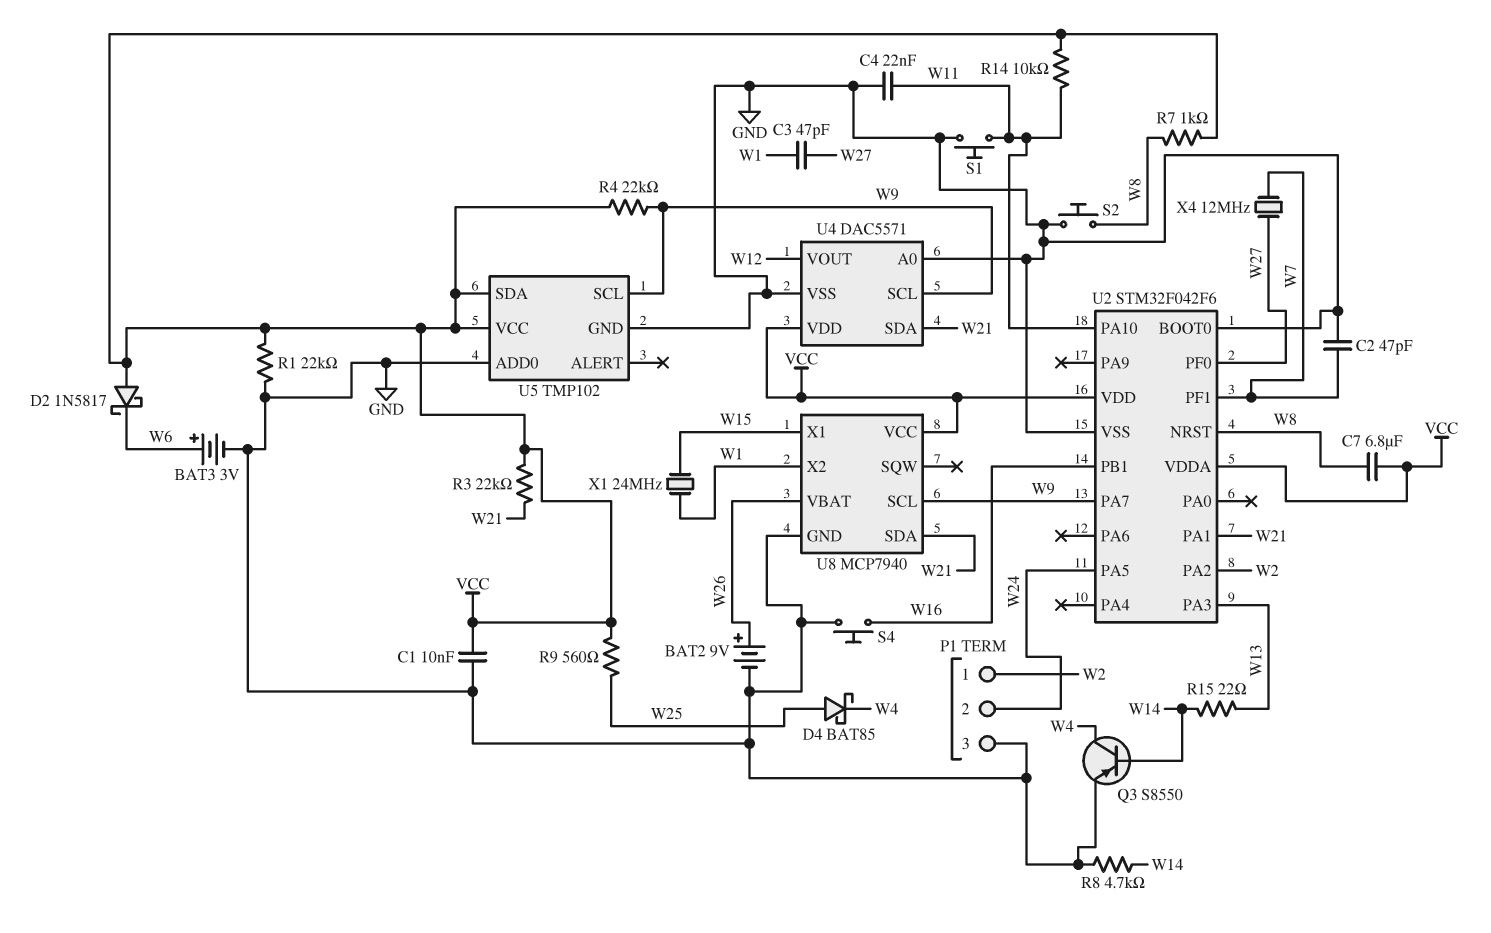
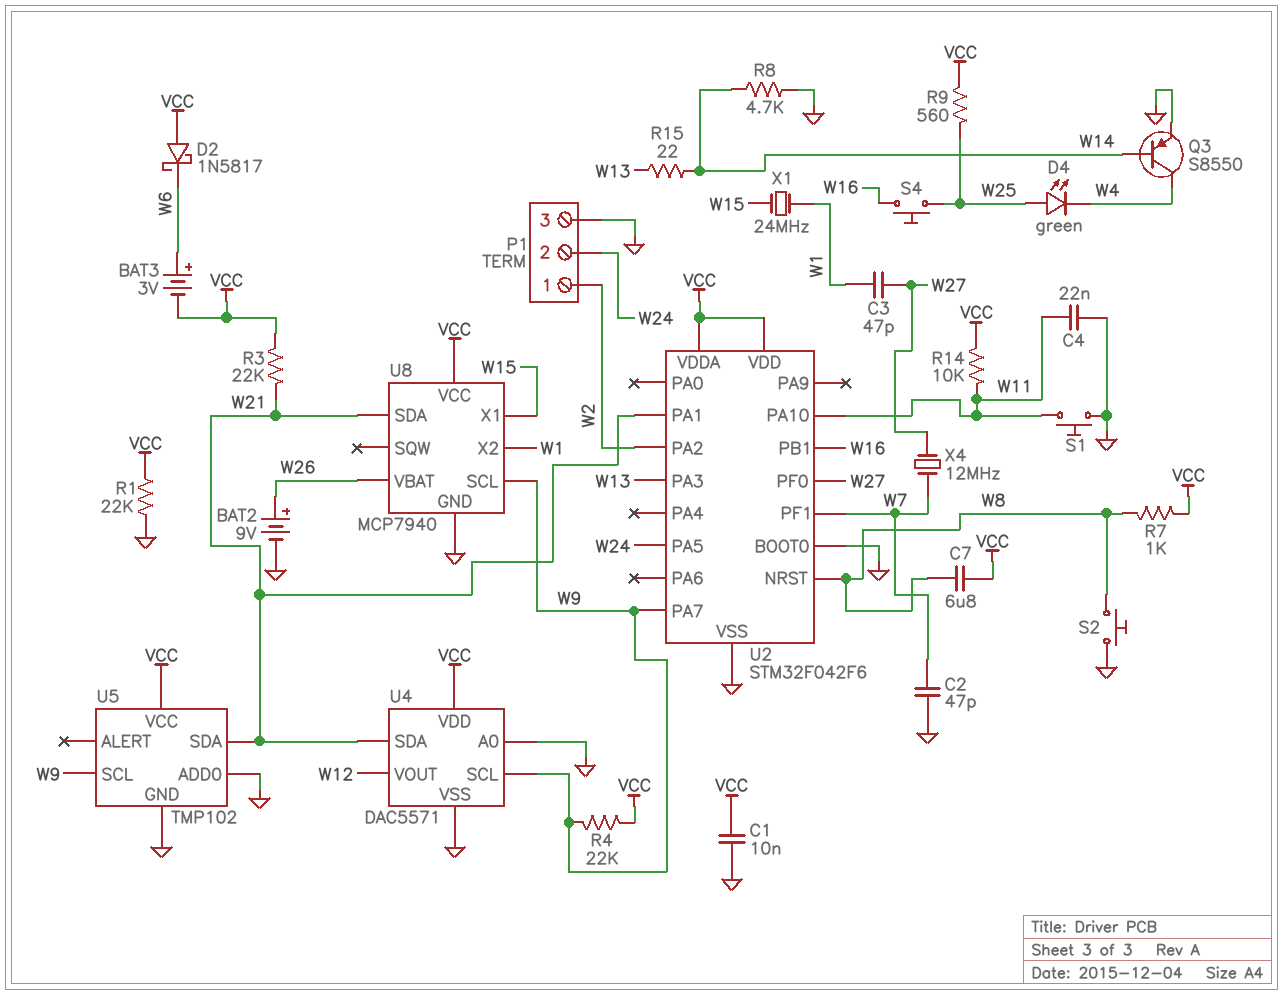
BAT3: 3V (plus W6, minus GND) -> 3V (plus W6, minus VCC)
D4: schottky BAT85 (A W25, K W4) -> LED green (A W25, K W4)
S4: button (GND, W16) -> button (W16, W25)
U5 pin SDA: VCC -> W21

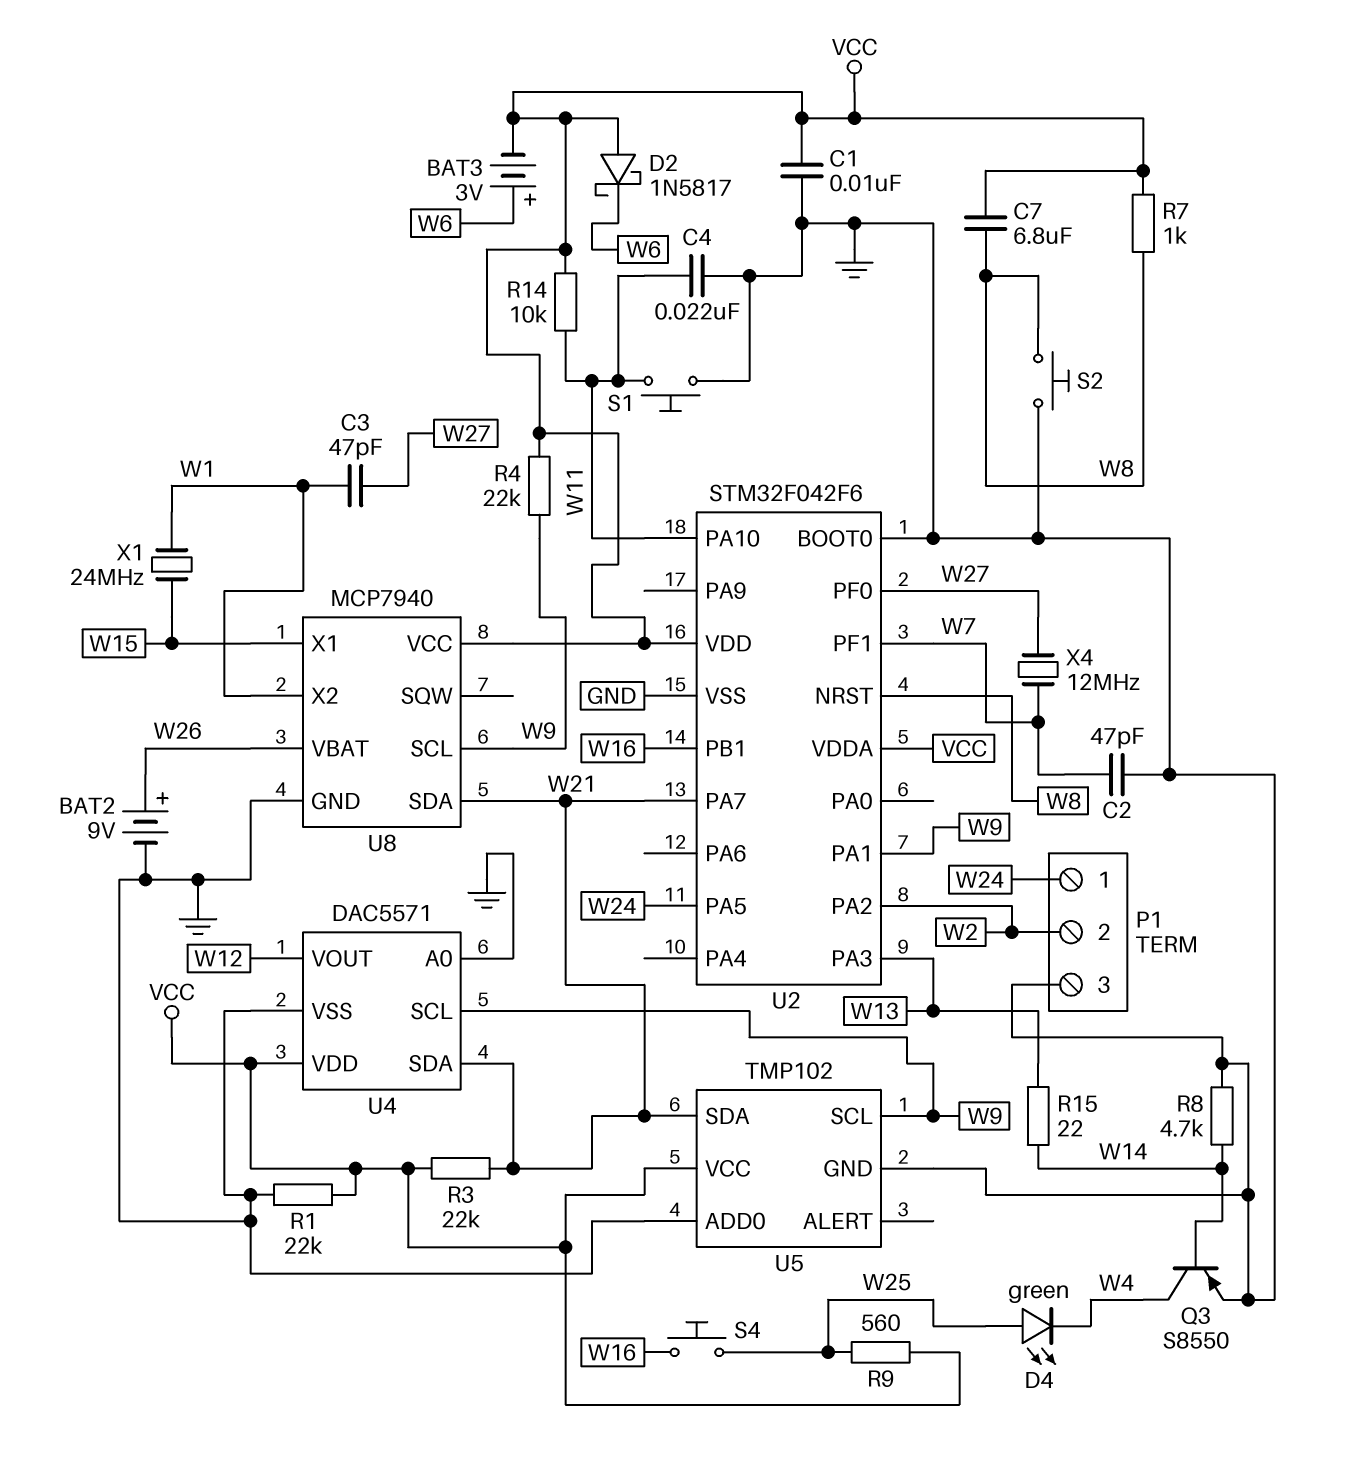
P1 pin 1: W2 -> W24
P1 pin 2: W24 -> W2
U2 pin PA1: W21 -> W9
U2 pin PA7: W9 -> W21

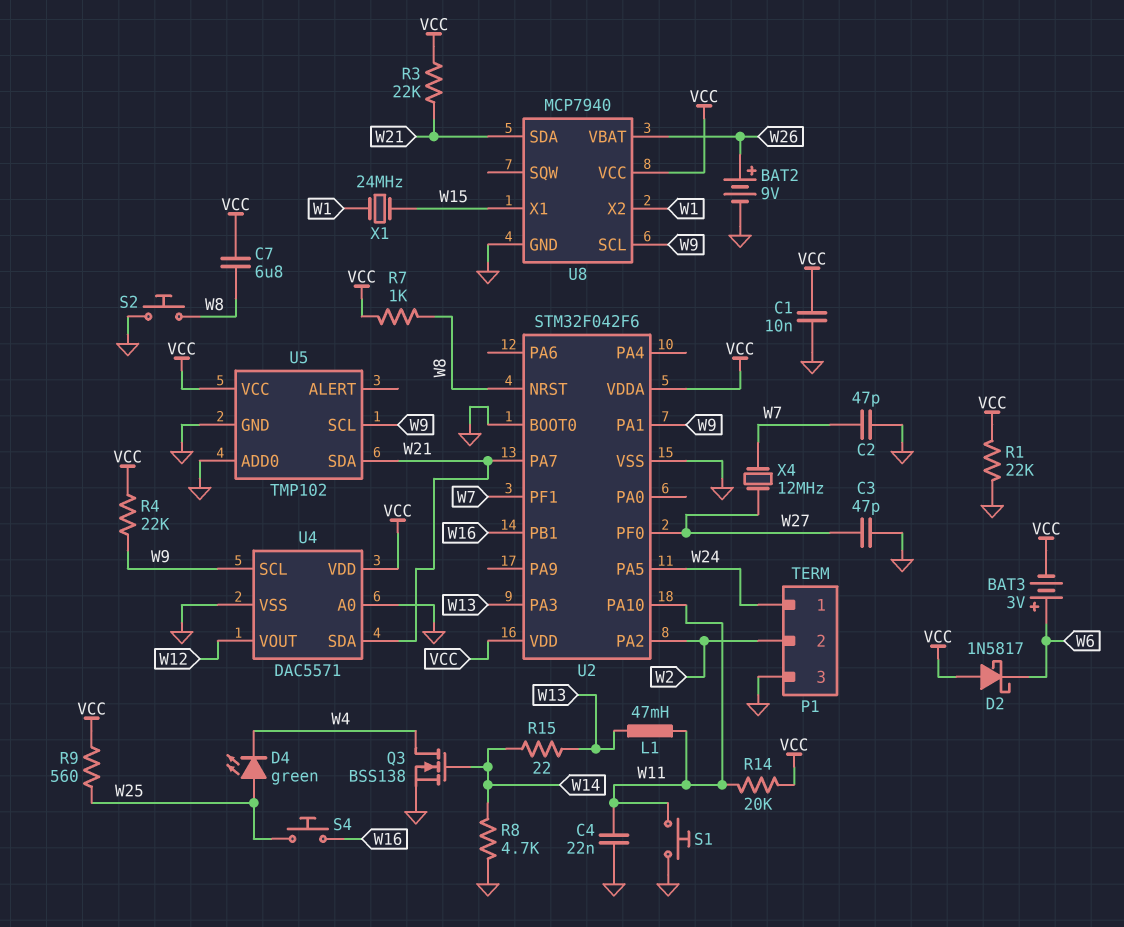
C3: 47pF (W1, W27) -> 47pF (GND, W27)
L1: none -> 47mH (W11, W13)
Q3: PNP S8550 (B W14, C W4, E GND) -> NMOS BSS138 (G W14, D W4, S GND)
R14: 10k (VCC, W11) -> 20k (VCC, W11)

